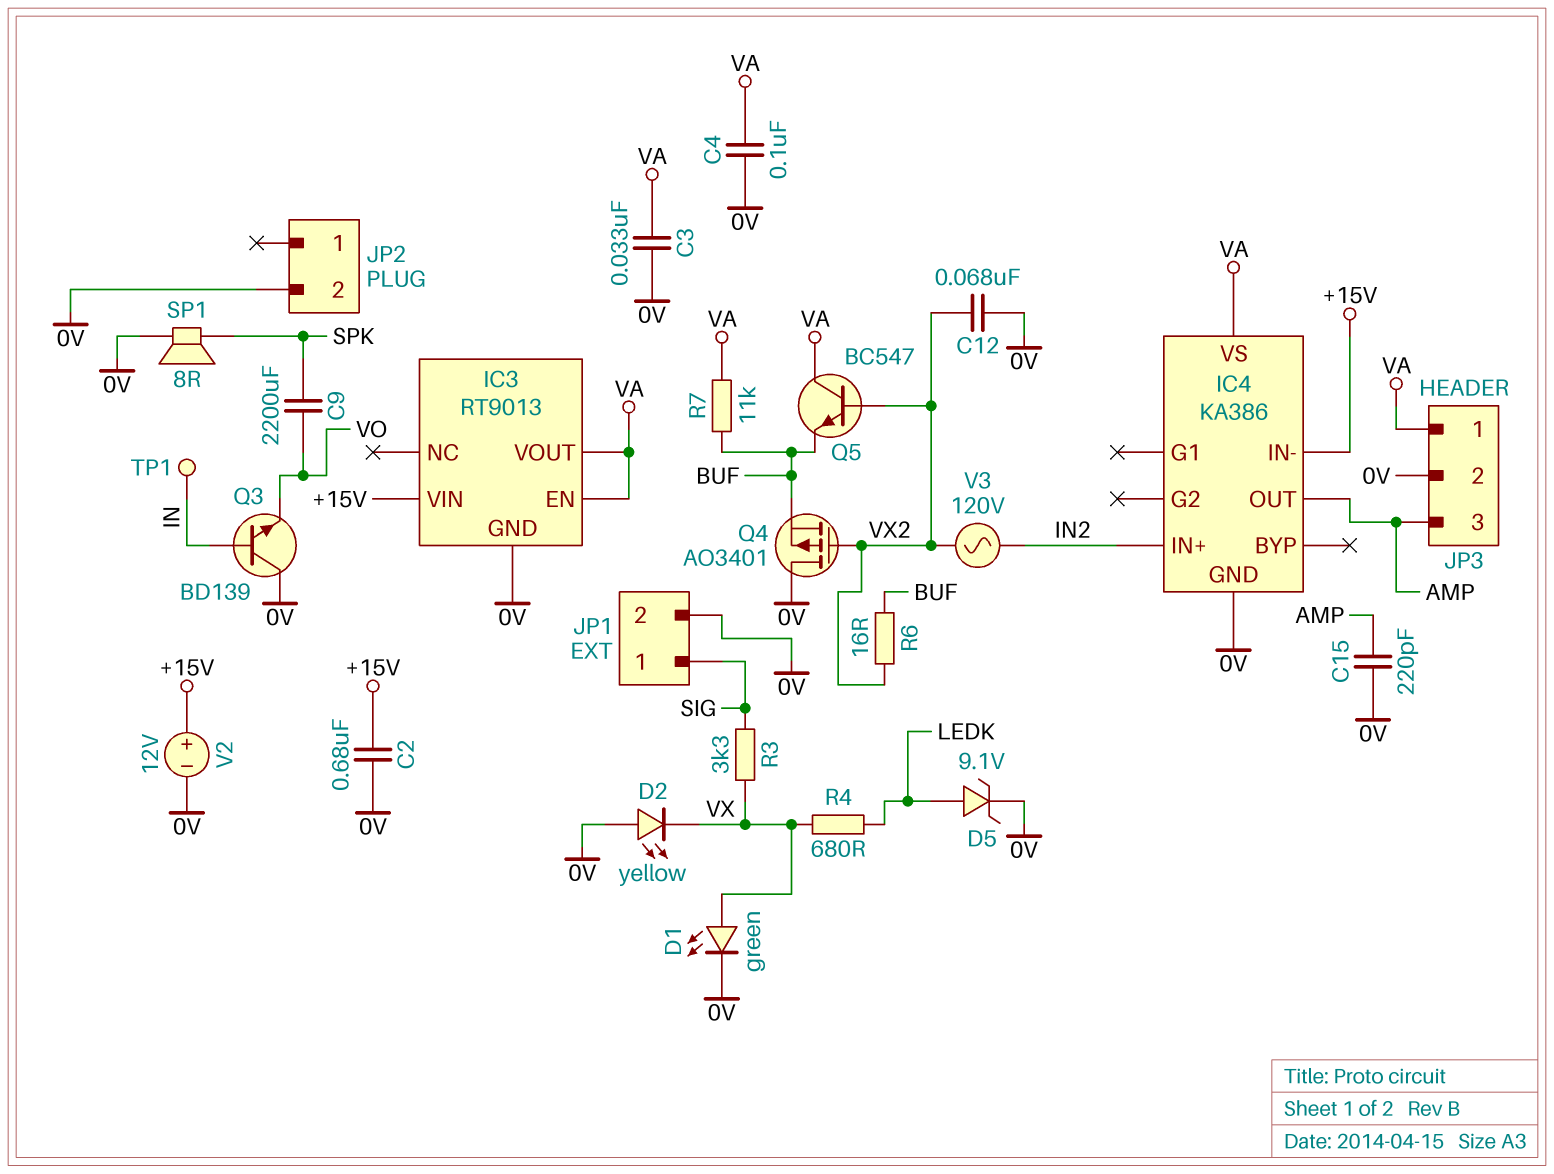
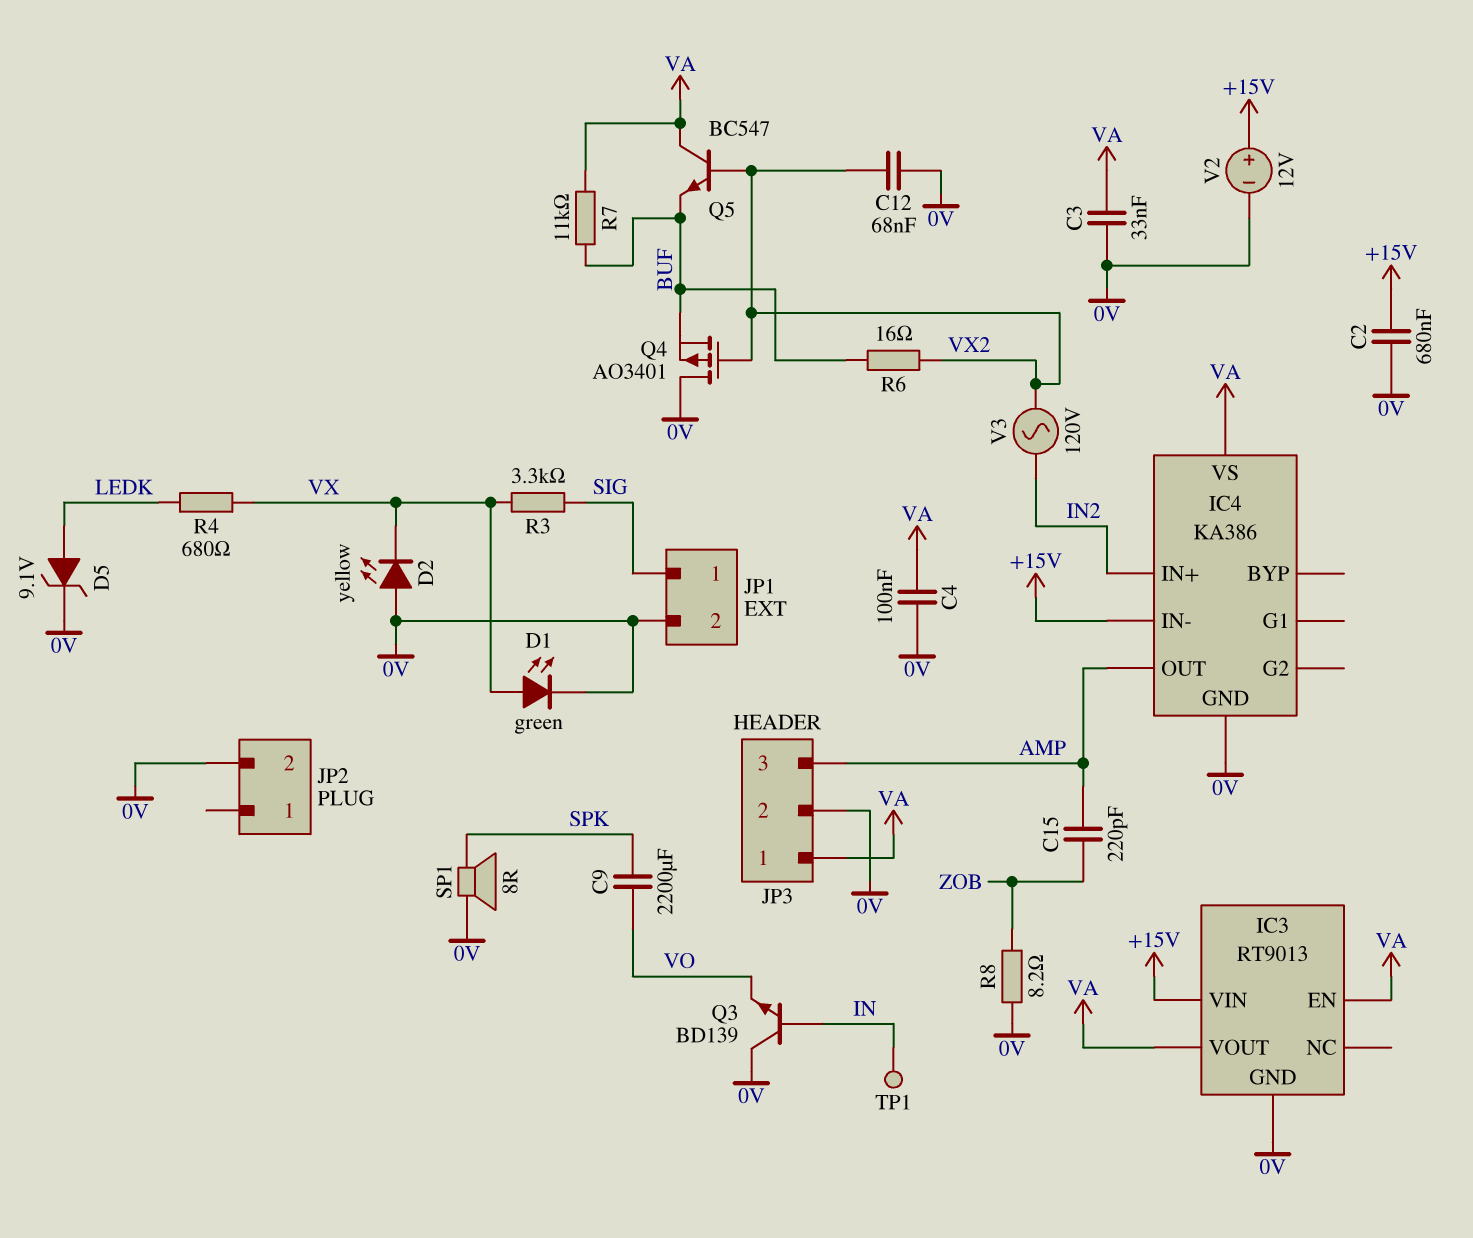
C15: 220pF (0V, AMP) -> 220pF (AMP, ZOB)
R8: none -> 8.2 (0V, ZOB)

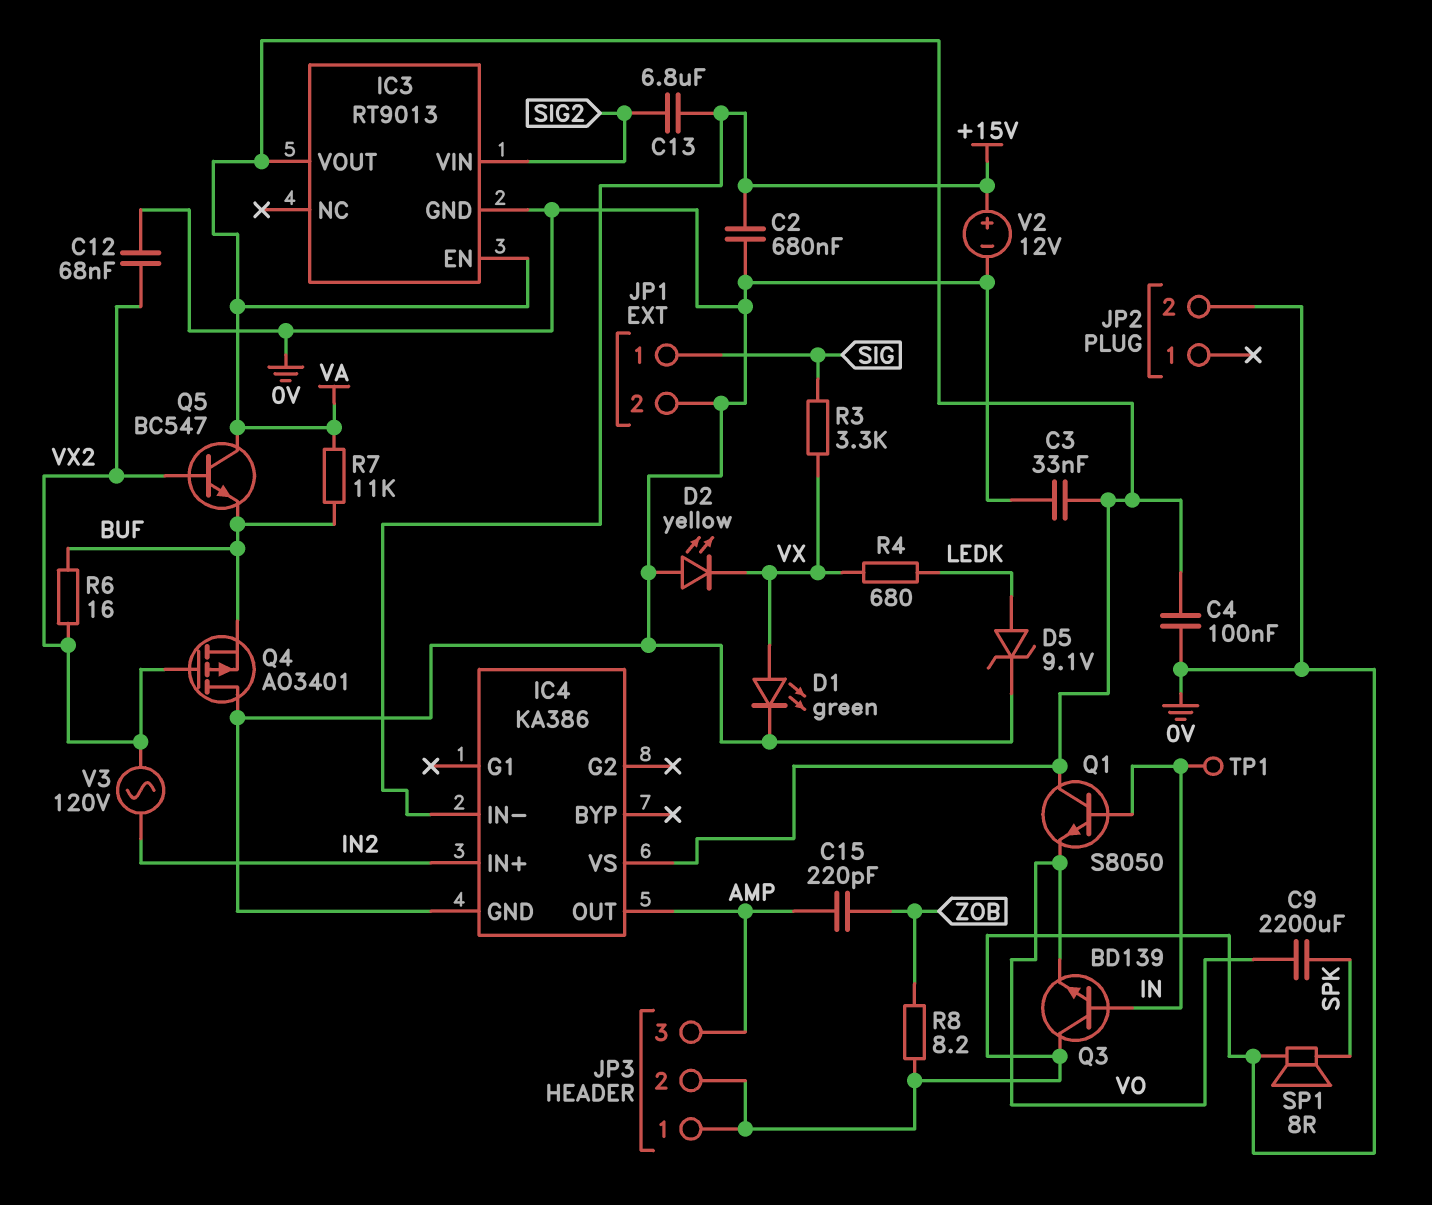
C13: none -> 6.8uF (+15V, SIG2)
IC3 pin VIN: +15V -> SIG2
JP3 pin 1: VA -> 0V
Q1: none -> NPN S8050 (B IN, C VA, E VO)

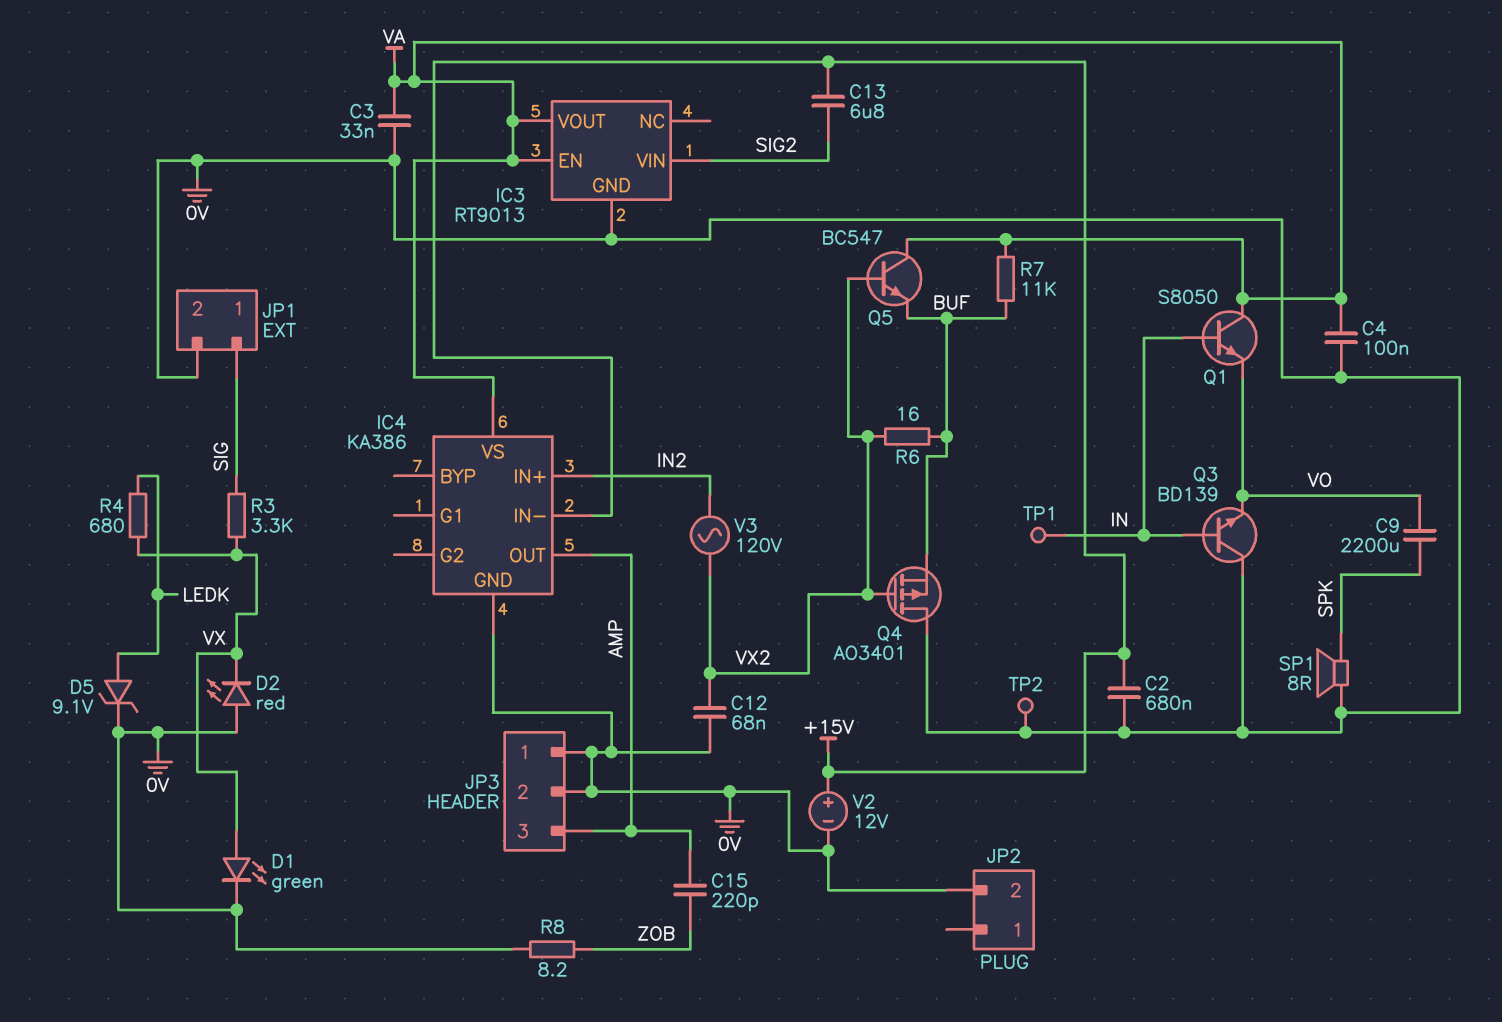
D2: LED yellow (A 0V, K VX) -> LED red (A 0V, K VX)
TP2: none -> test point (0V)

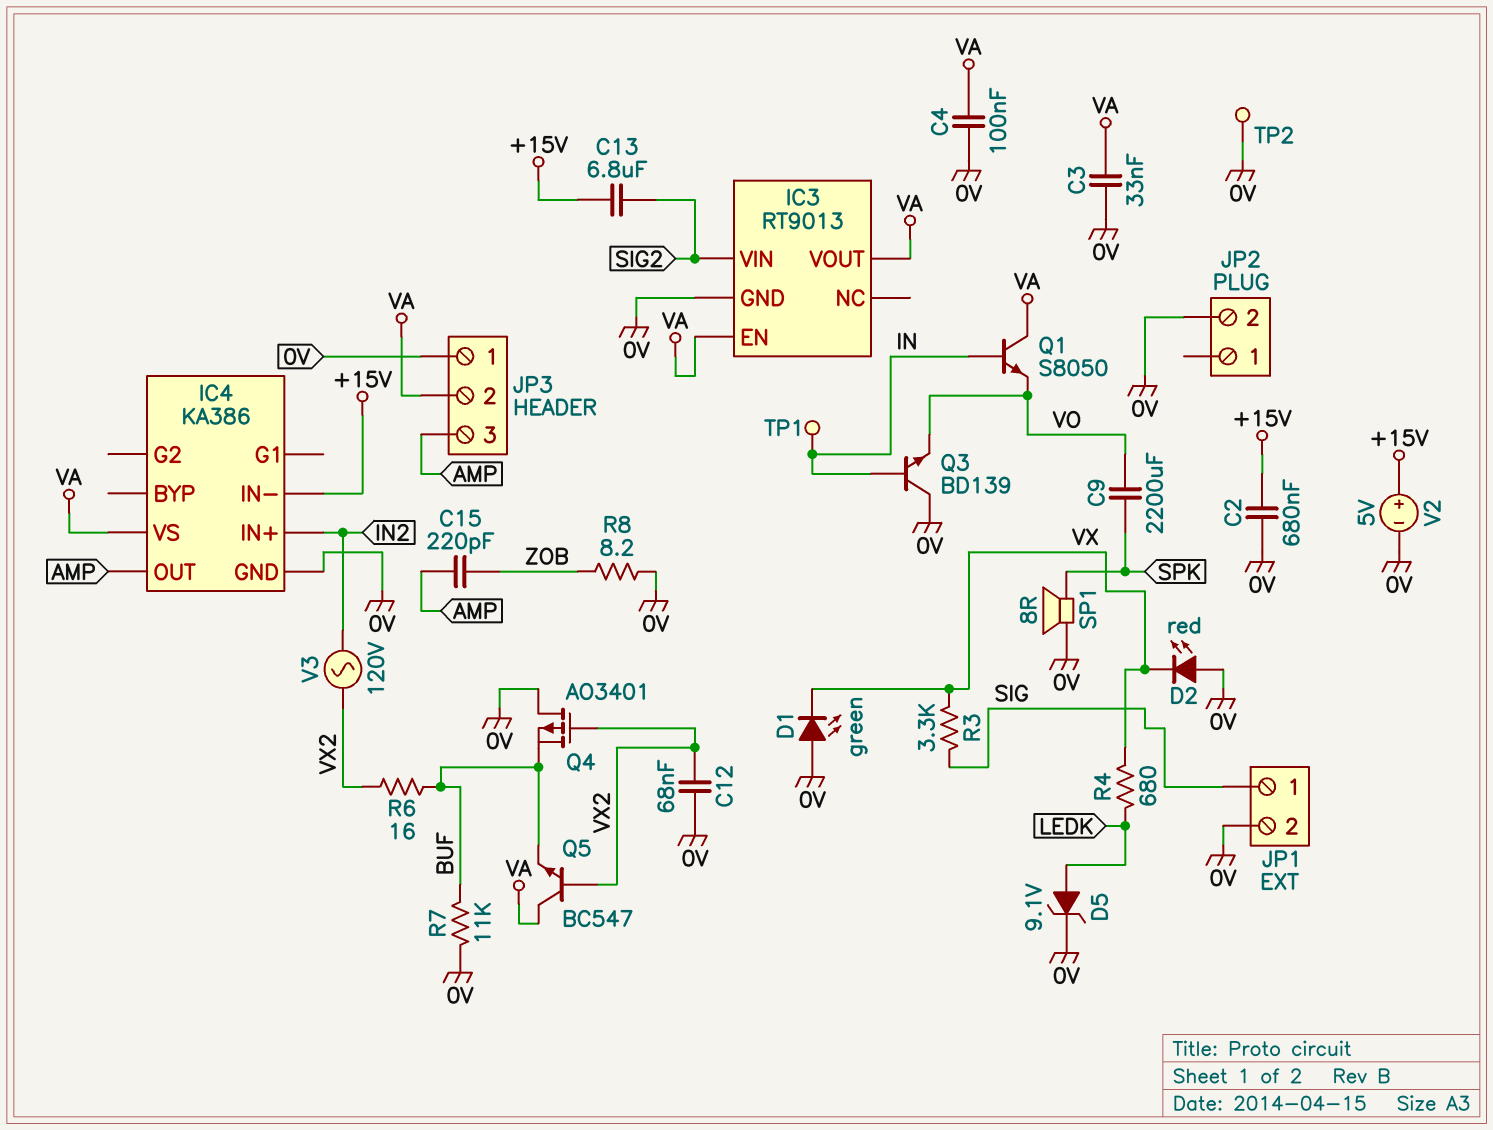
D1: LED green (A VX, K 0V) -> LED green (A 0V, K VX)
JP3 pin 2: 0V -> VA
R7: 11k (BUF, VA) -> 11k (0V, BUF)
V2: 12V (plus +15V, minus 0V) -> 5V (plus +15V, minus 0V)

